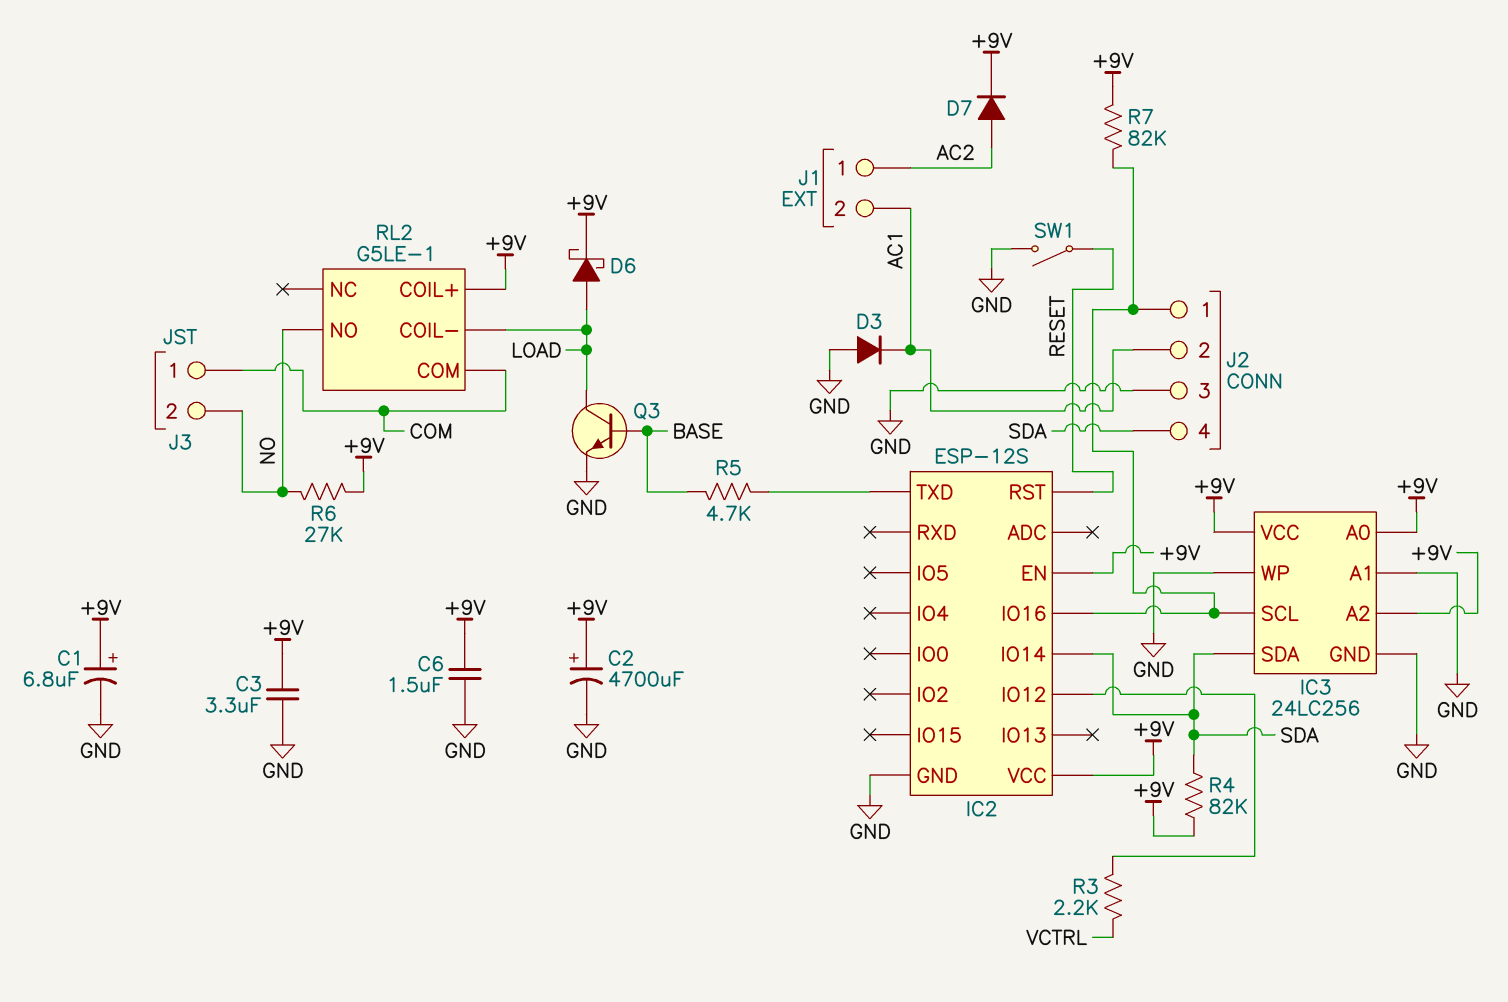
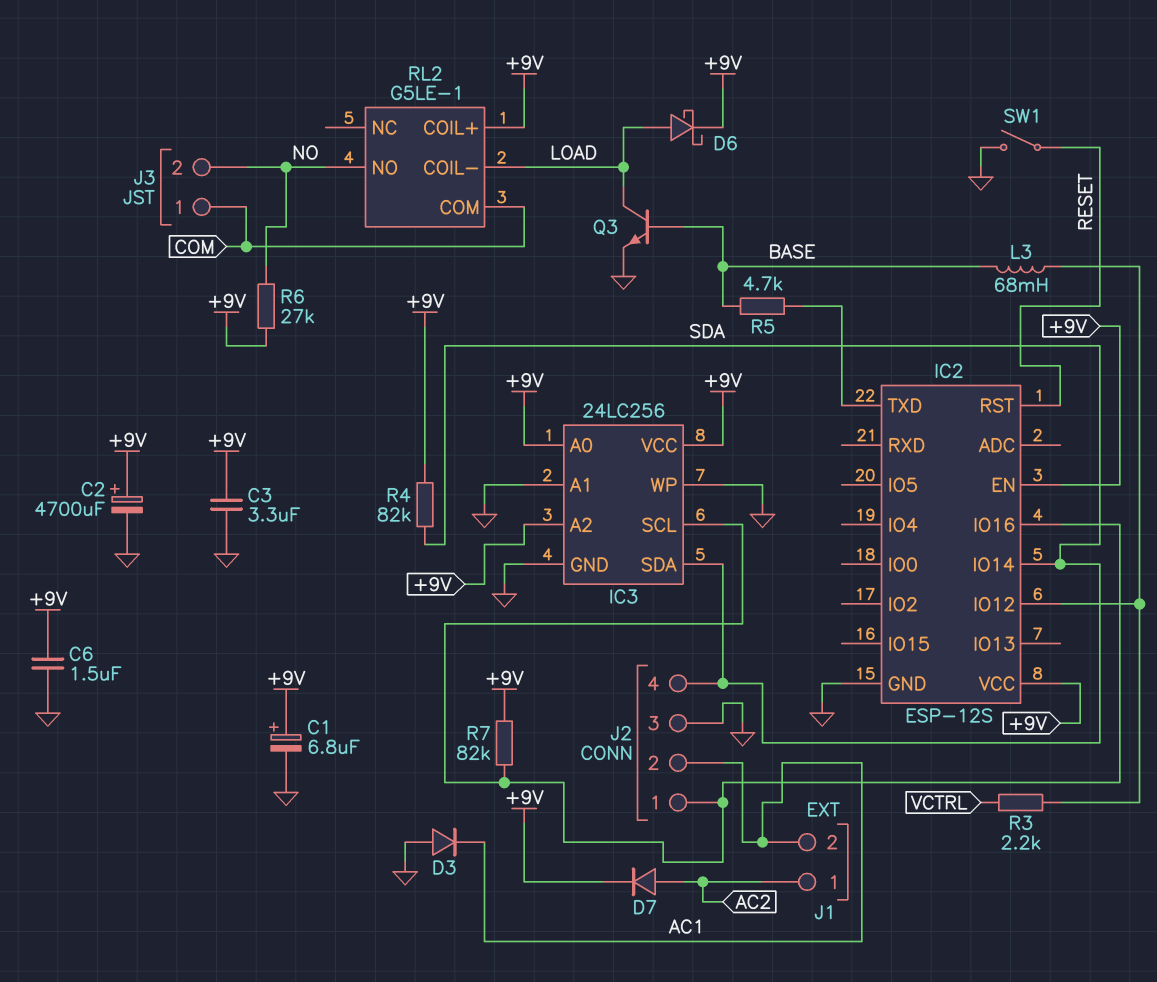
L3: none -> 68mH (BASE, IC2/IO12)

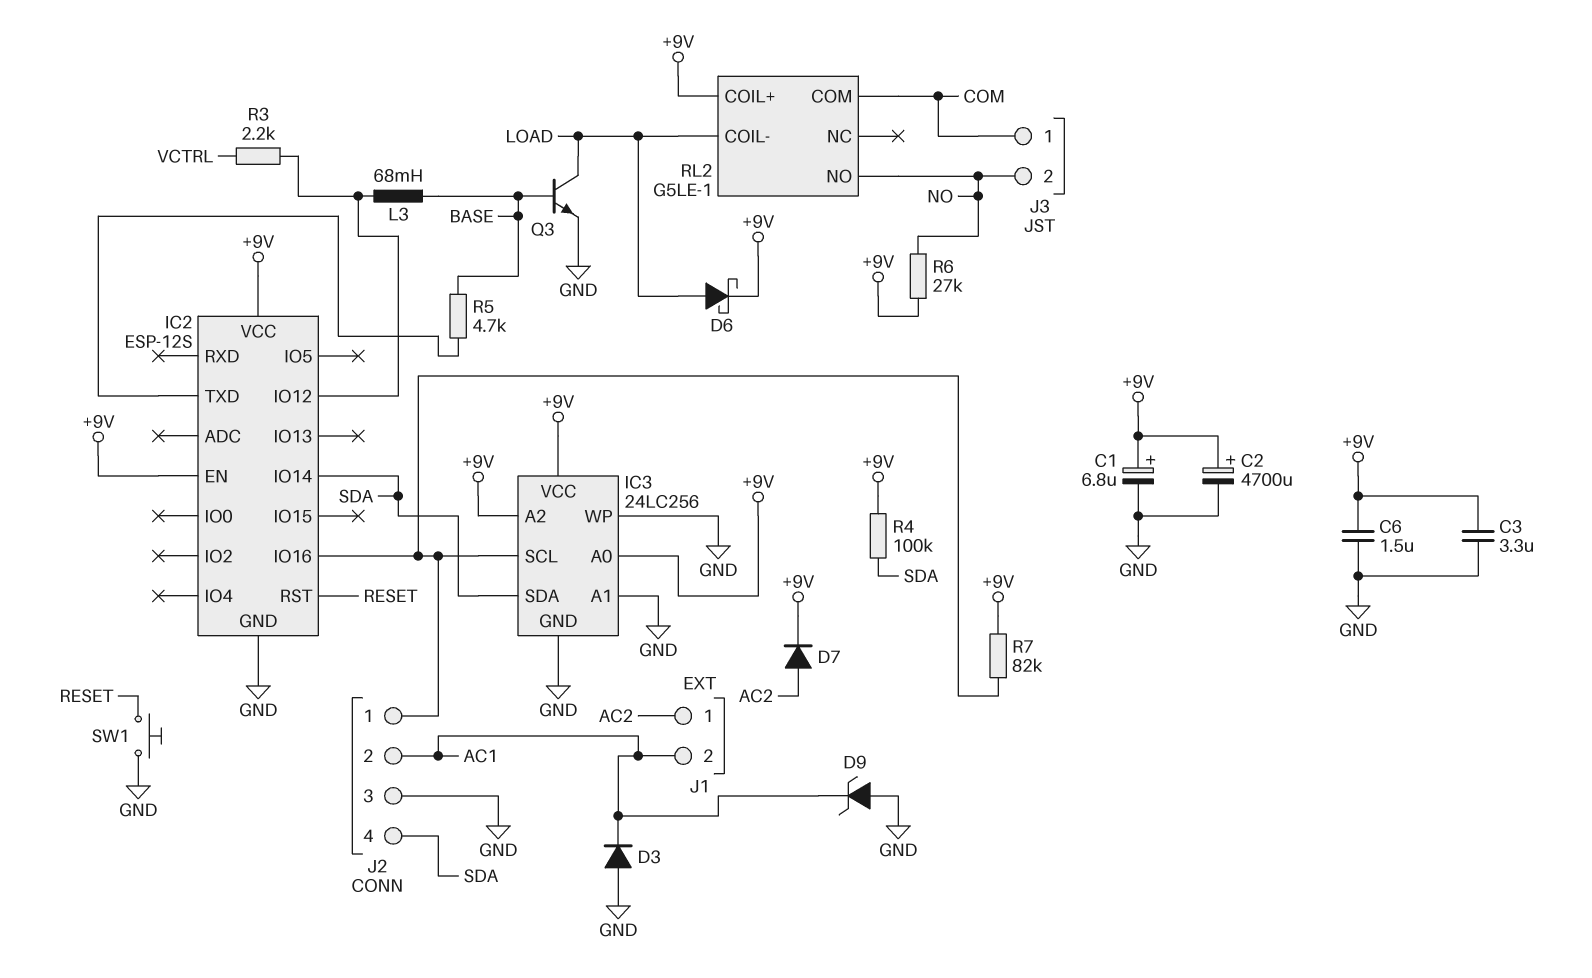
D9: none -> zener (A GND, K AC1)
R4: 82k (+9V, SDA) -> 100k (+9V, SDA)
SW1: switch (GND, RESET) -> button (GND, RESET)

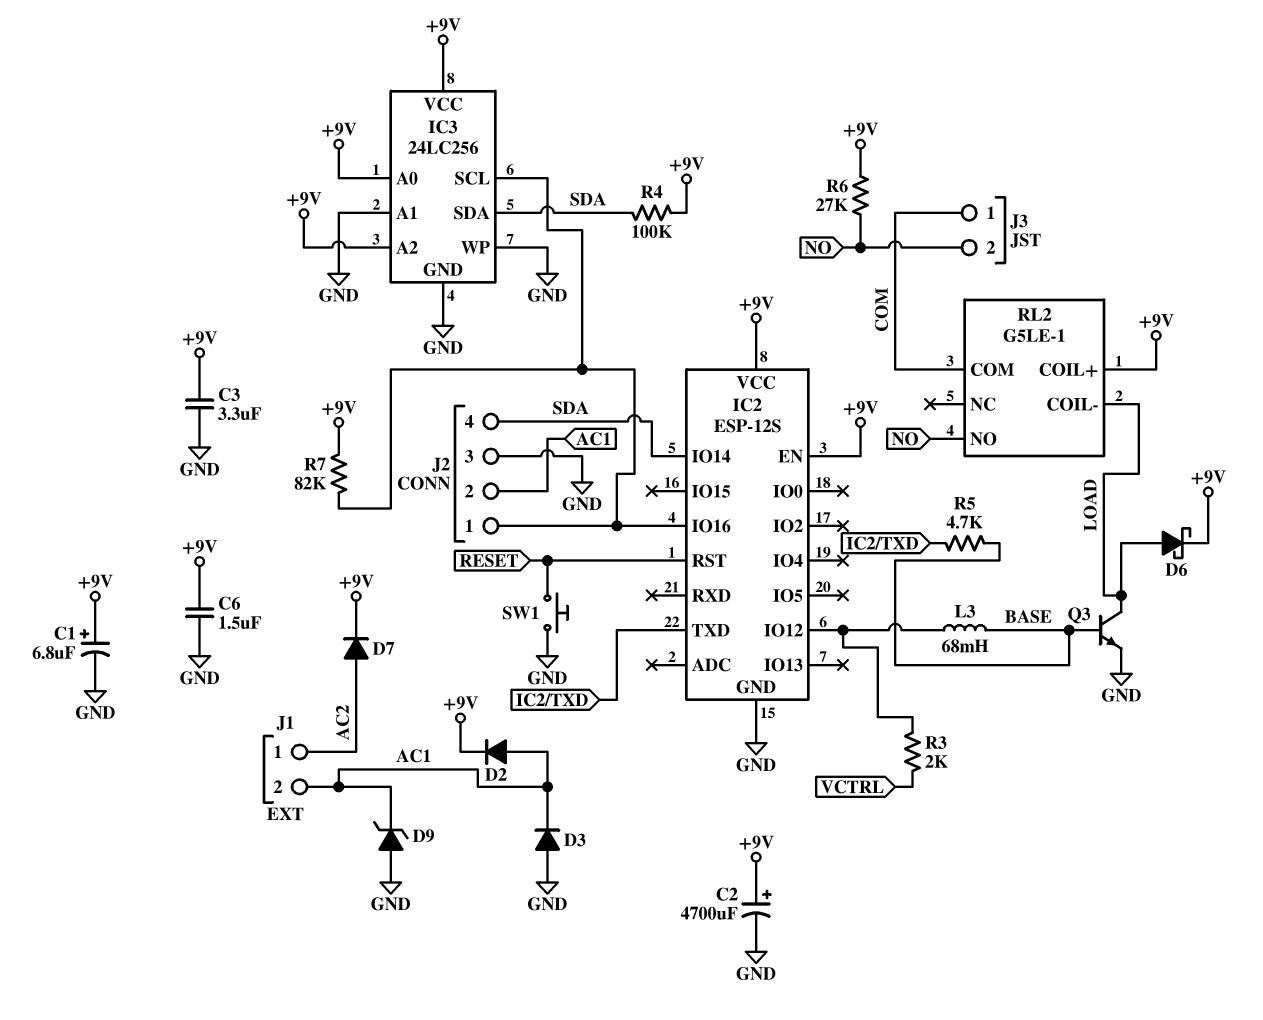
D2: none -> diode (A AC1, K +9V)
R3: 2.2k (IC2/IO12, VCTRL) -> 2k (IC2/IO12, VCTRL)

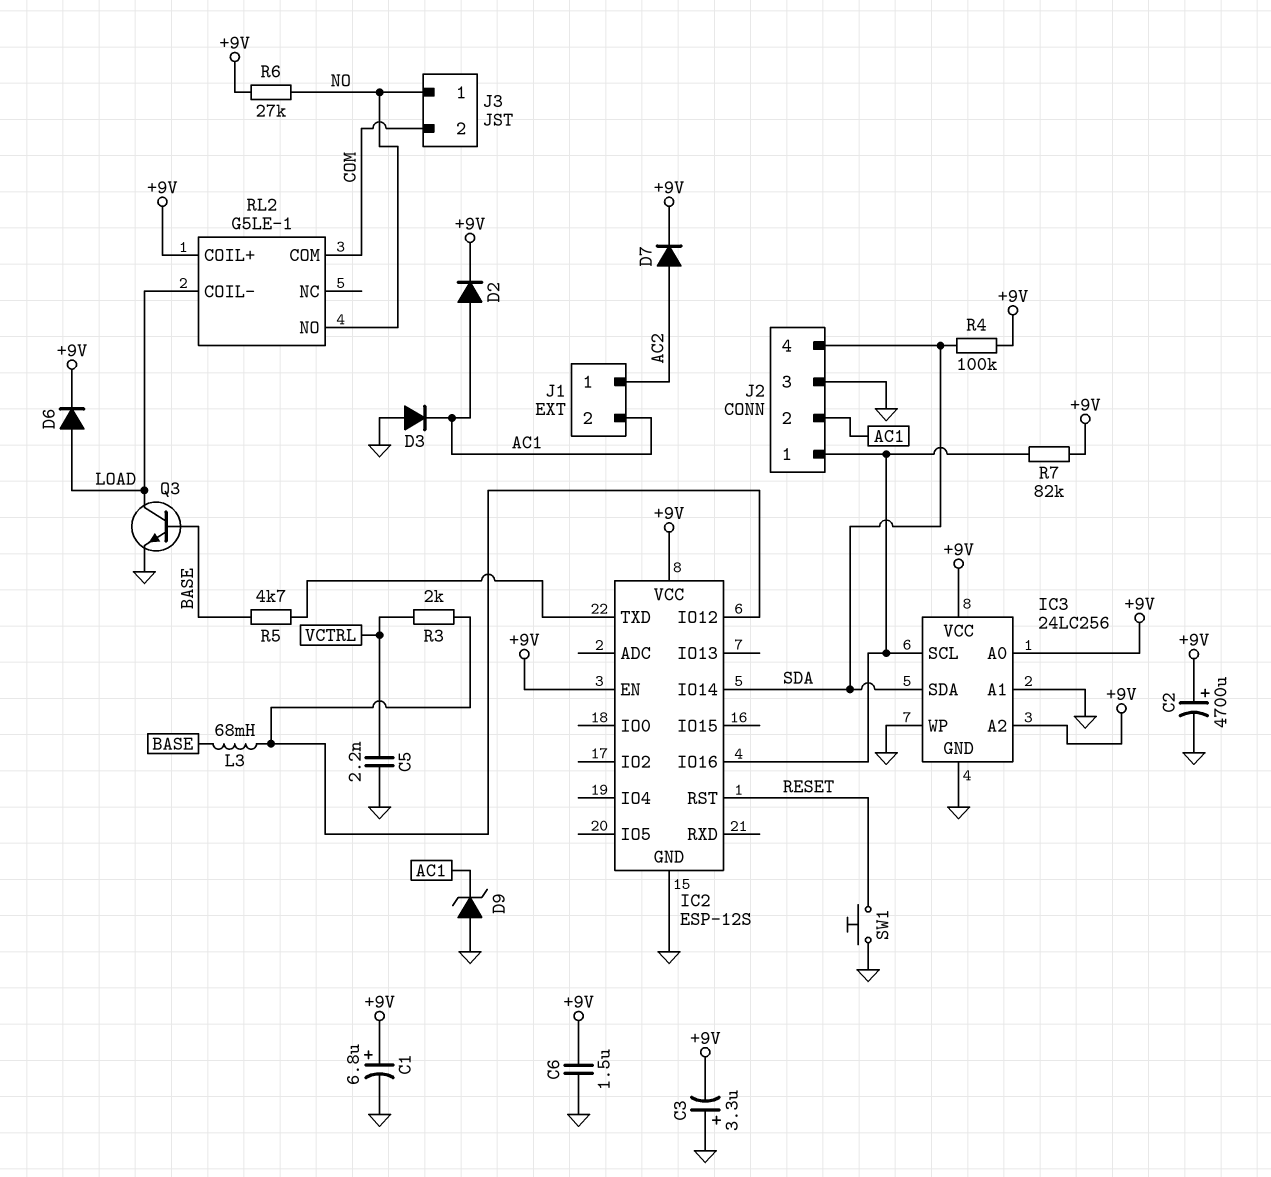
C3: 3.3uF (+9V, GND) -> 3.3uF (plus GND, minus +9V)
C5: none -> 2.2nF (GND, VCTRL)
D6: schottky (A LOAD, K +9V) -> diode (A LOAD, K +9V)
J3 pin 1: COM -> NO
J3 pin 2: NO -> COM

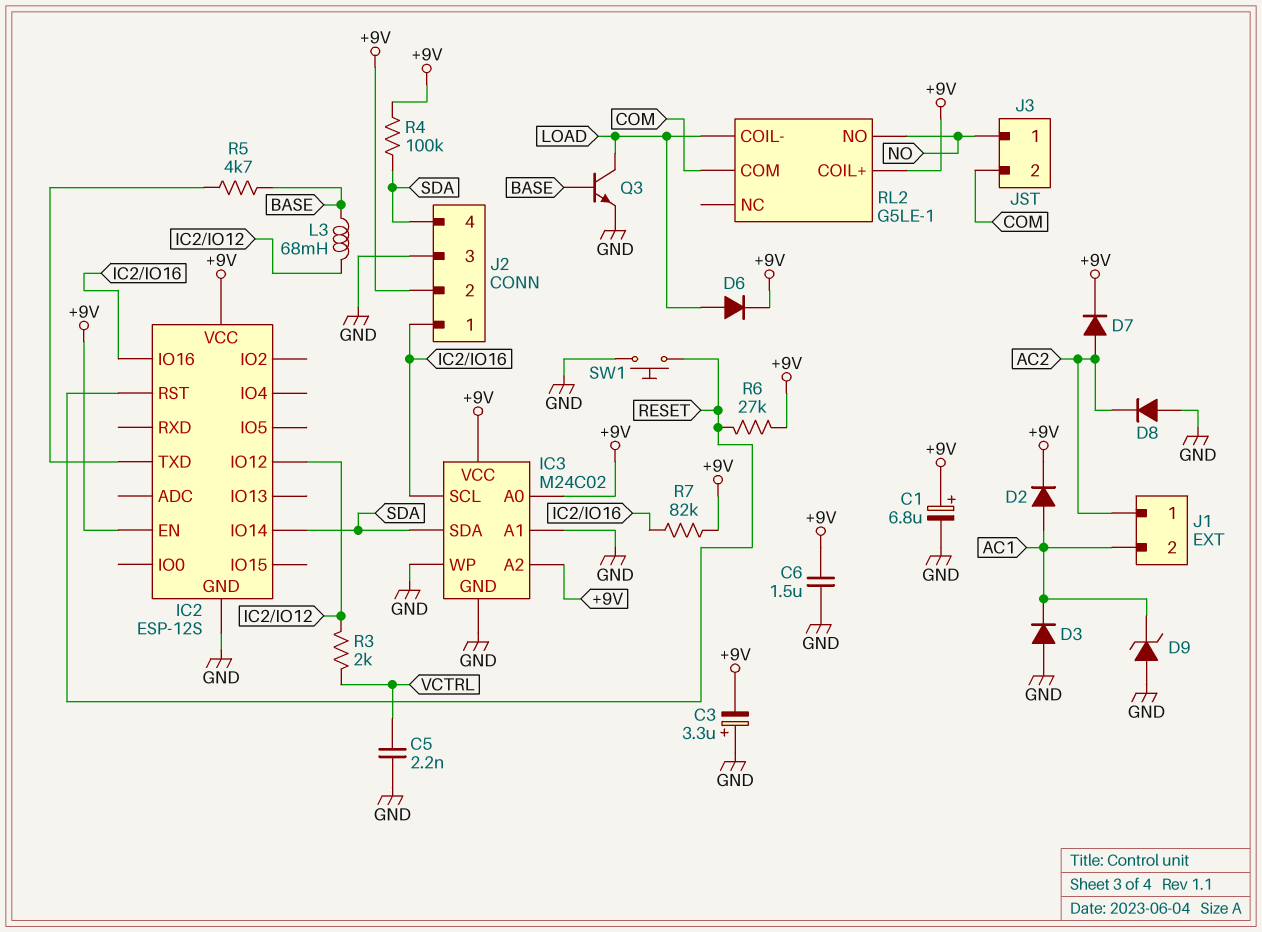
C2: 4700uF (plus +9V, minus GND) -> none
D8: none -> diode (A GND, K AC2)
IC3: 24LC256 -> M24C02
J2 pin 2: AC1 -> +9V
R6: 27k (+9V, NO) -> 27k (+9V, RESET)

